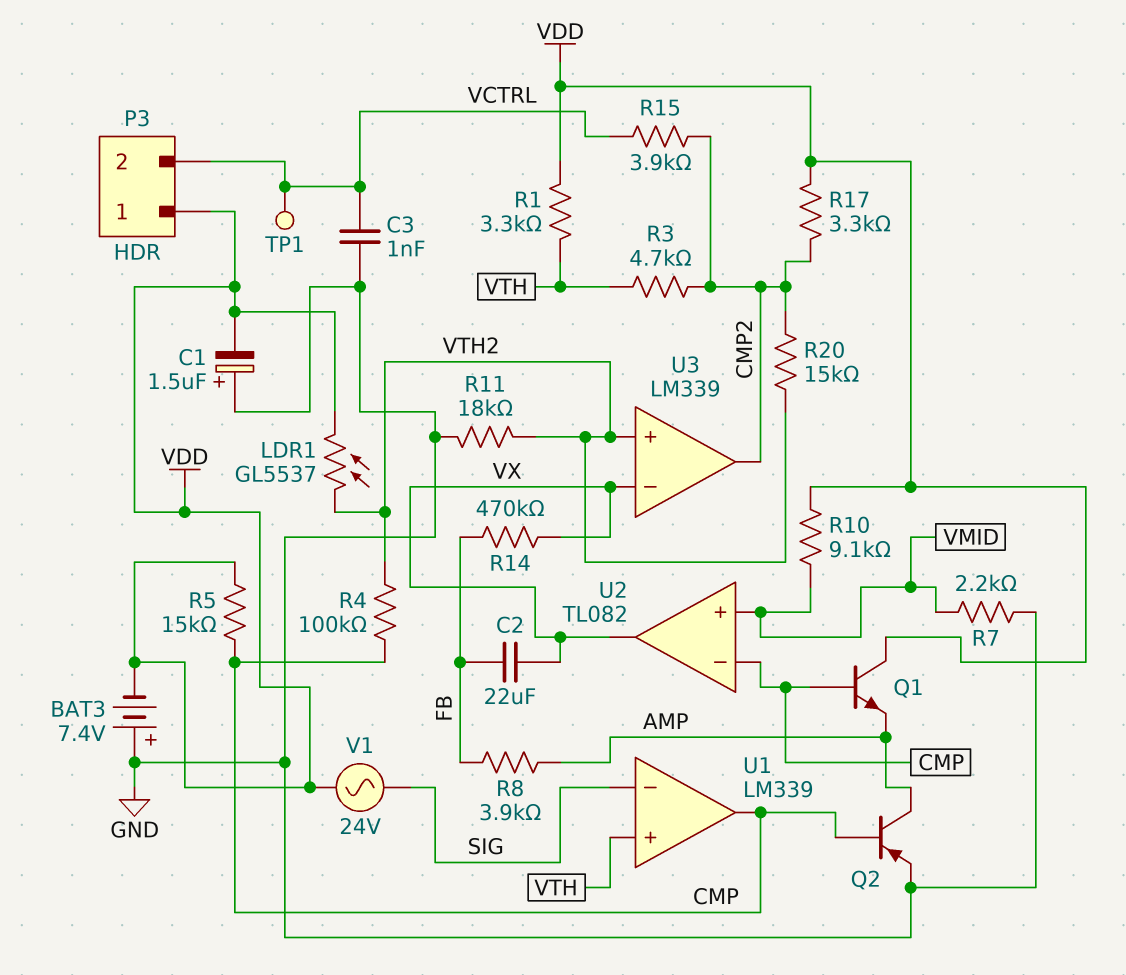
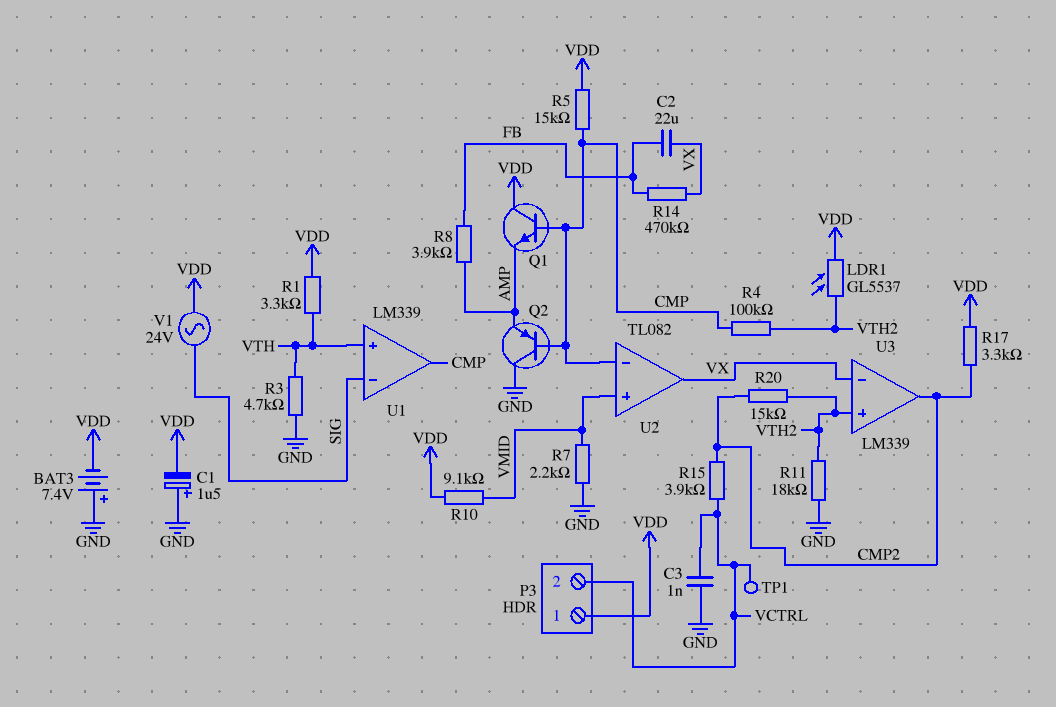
Q2: PNP (B CMP, C AMP, E GND) -> PNP (B CMP, C GND, E AMP)
R3: 4.7k (CMP2, VTH) -> 4.7k (GND, VTH)

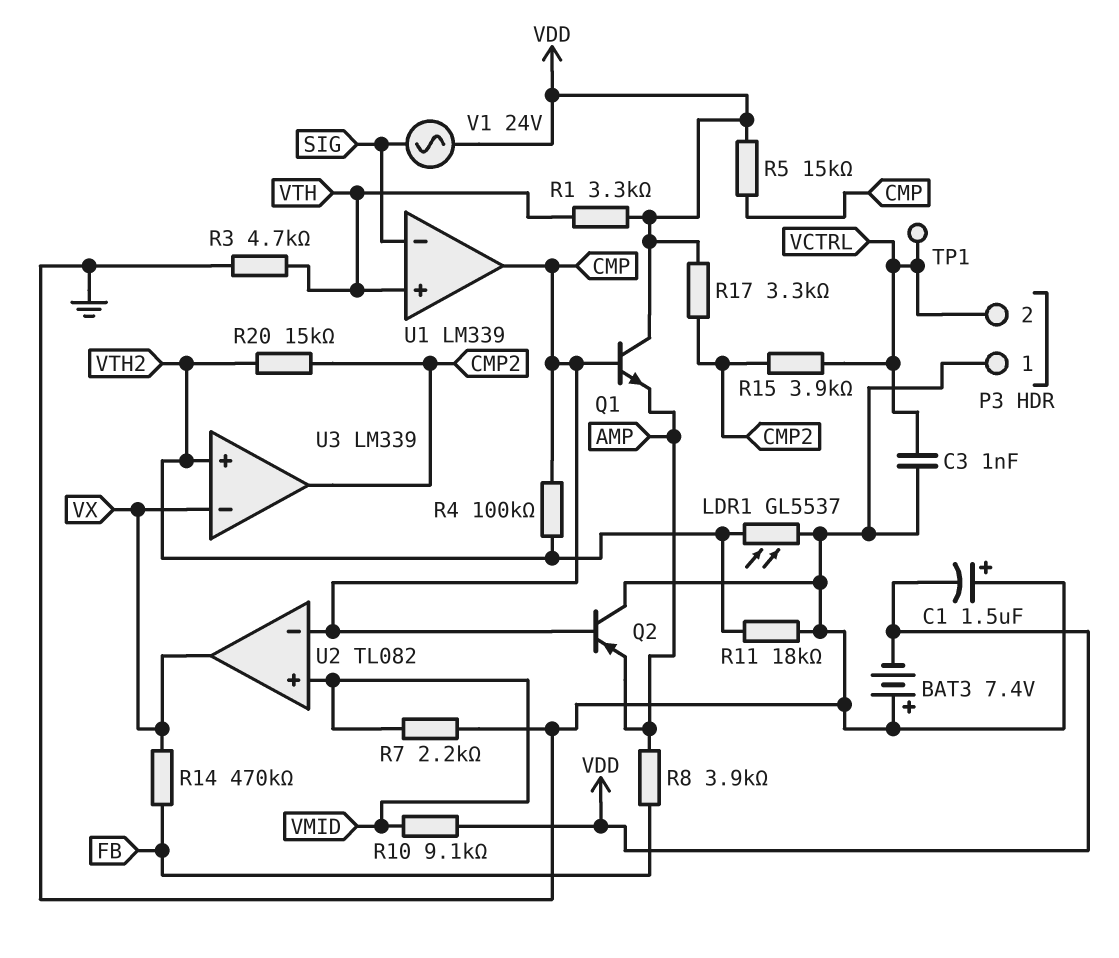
C2: 22uF (FB, VX) -> none
LDR1: GL5537 (VDD, VTH2) -> GL5537 (GND, VTH2)
P3 pin 1: VDD -> GND

